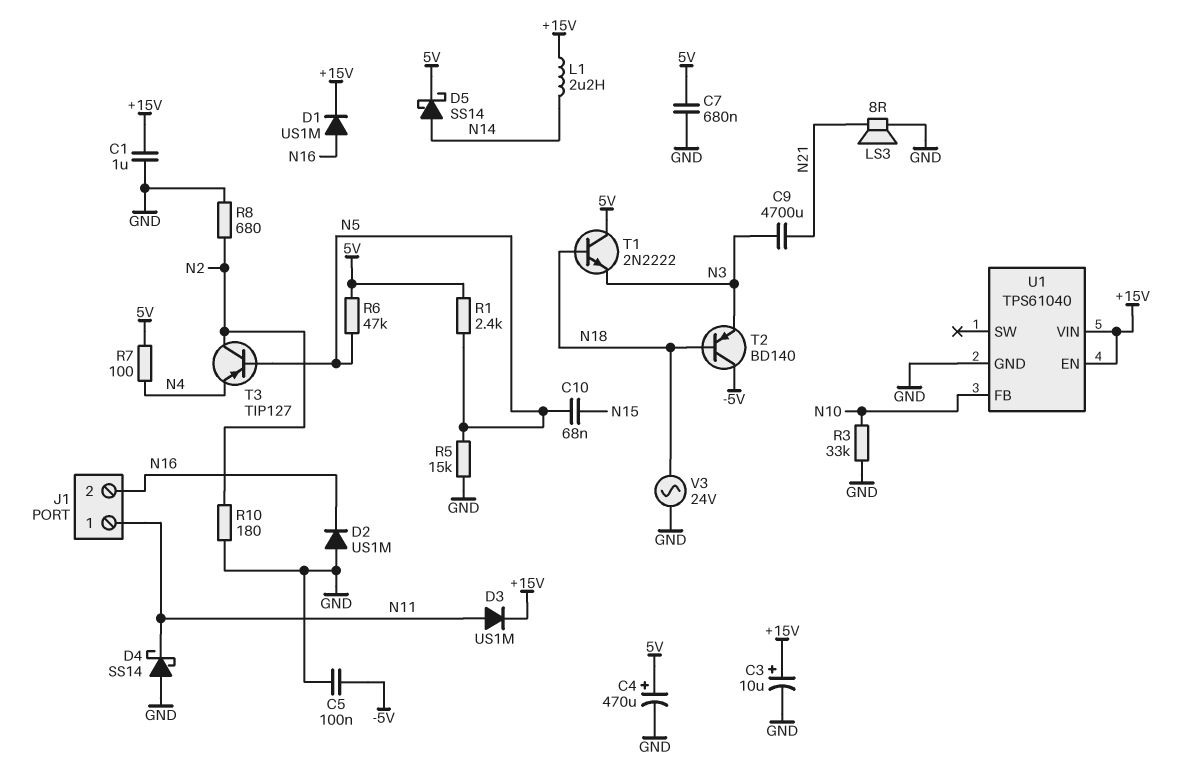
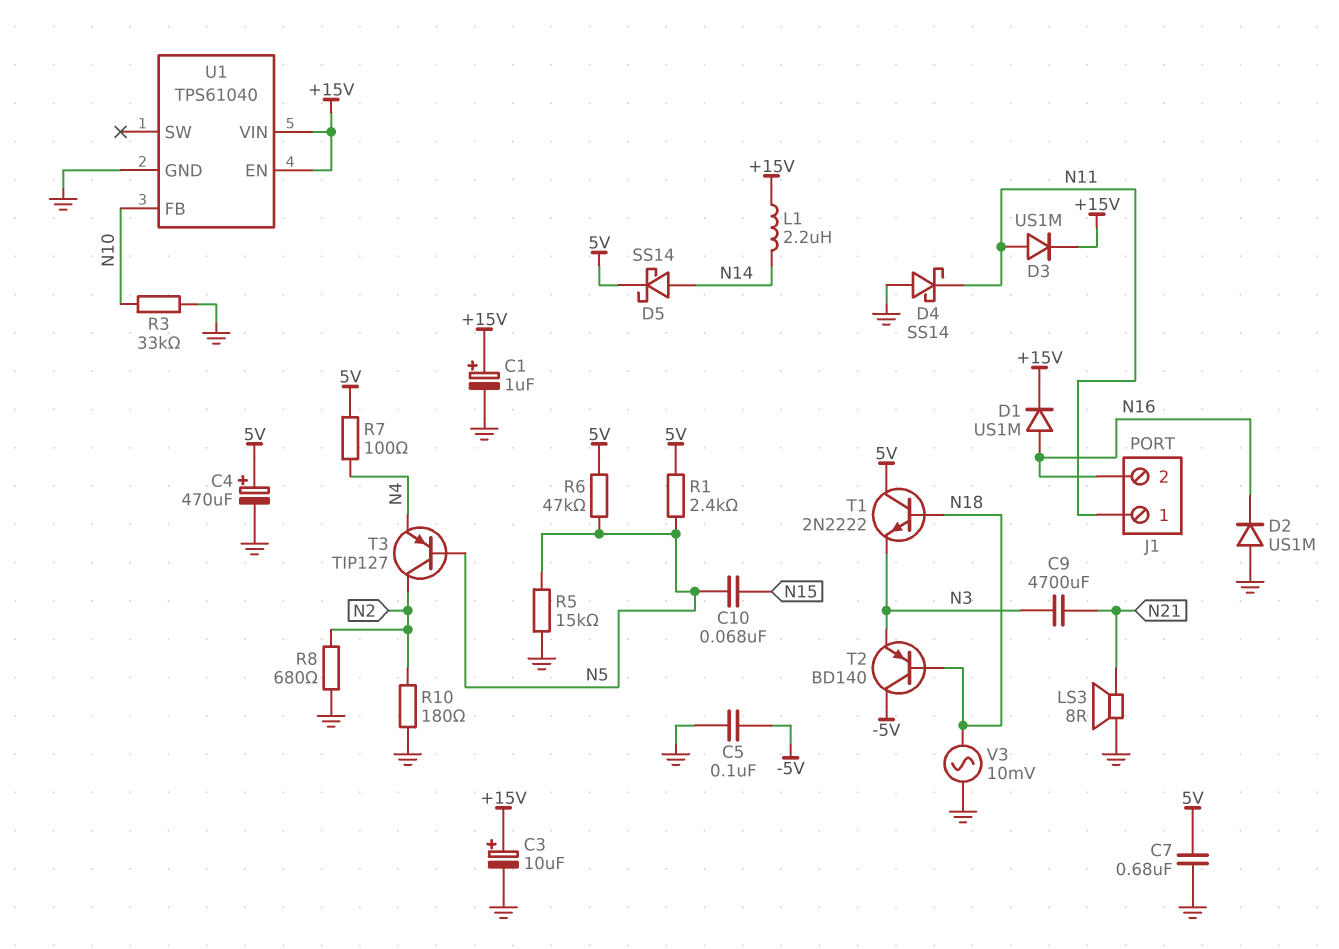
C1: 1uF (+15V, GND) -> 1uF (plus +15V, minus GND)
V3: AC 24V (GND, N18) -> AC 10mV (GND, N18)

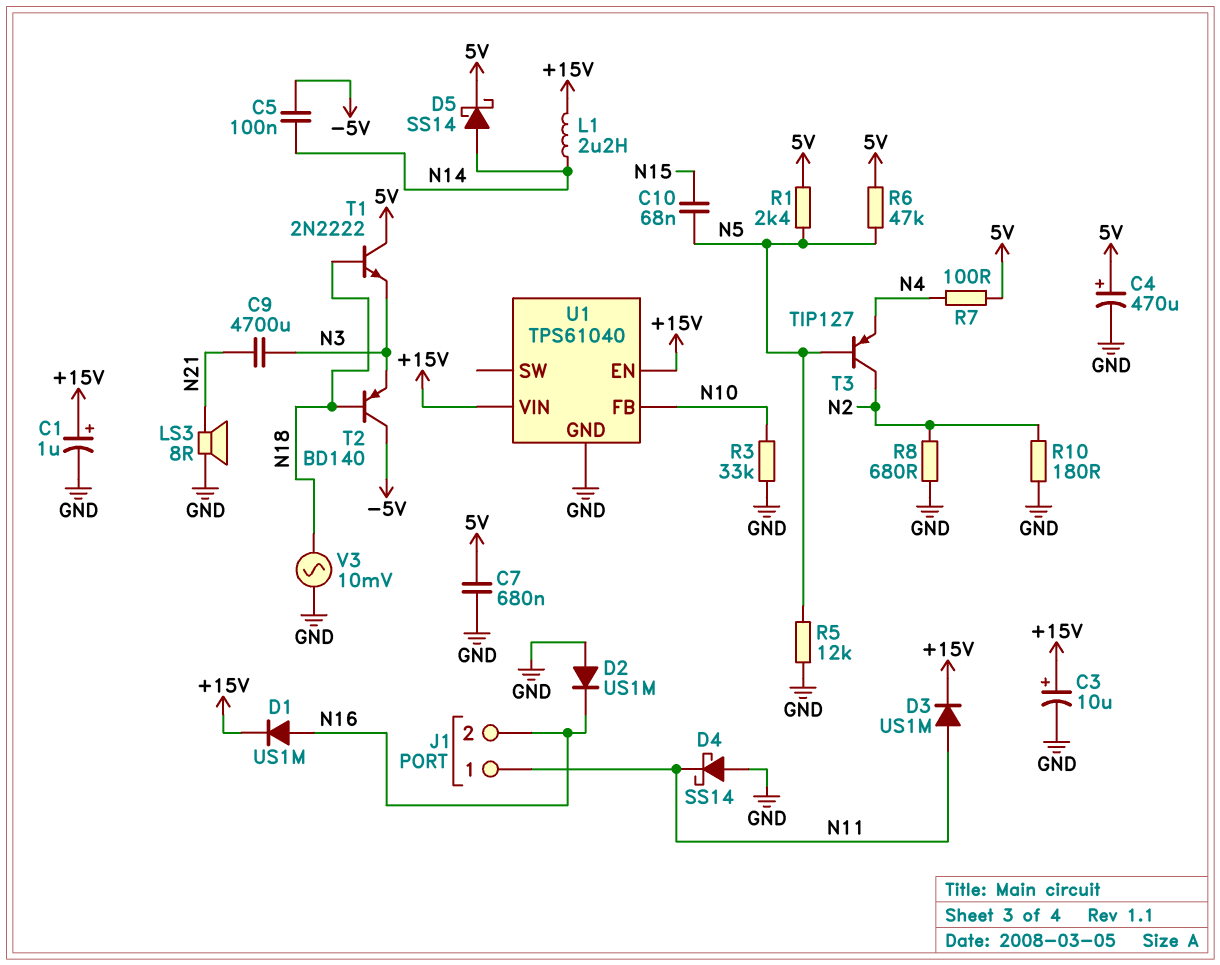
C5: 100nF (-5V, GND) -> 100nF (-5V, N14)
R5: 15k (GND, N5) -> 12k (GND, N5)

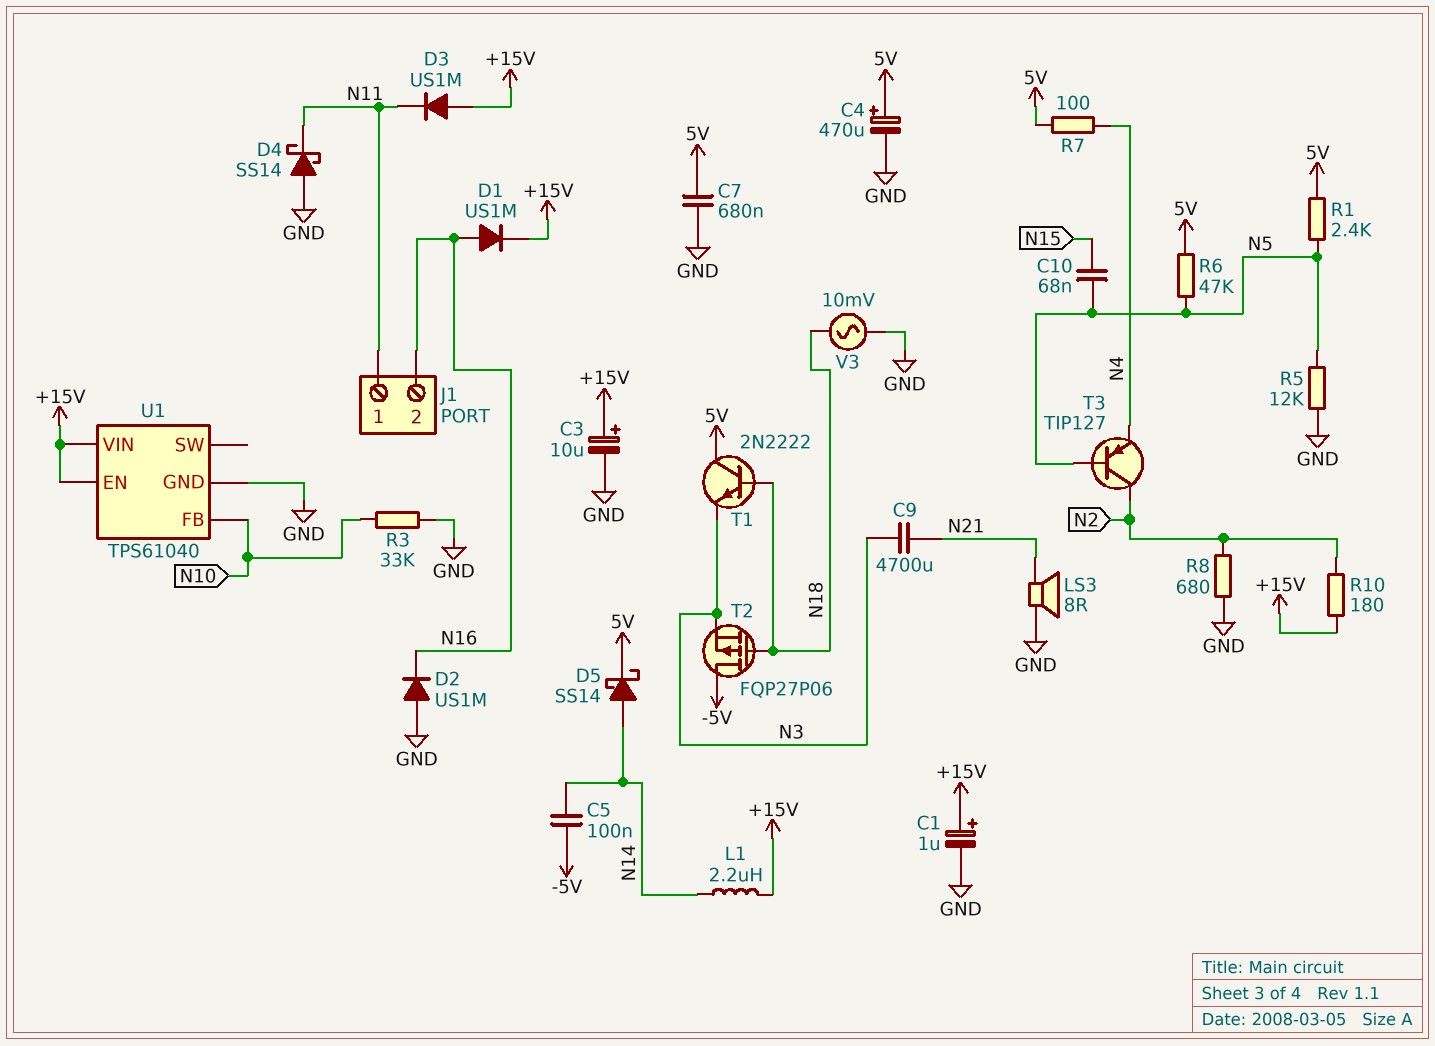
D3: diode US1M (A N11, K +15V) -> diode US1M (A +15V, K N11)
R10: 180 (GND, N2) -> 180 (+15V, N2)
T2: PNP BD140 (B N18, C -5V, E N3) -> PMOS FQP27P06 (G N18, D -5V, S N3)

